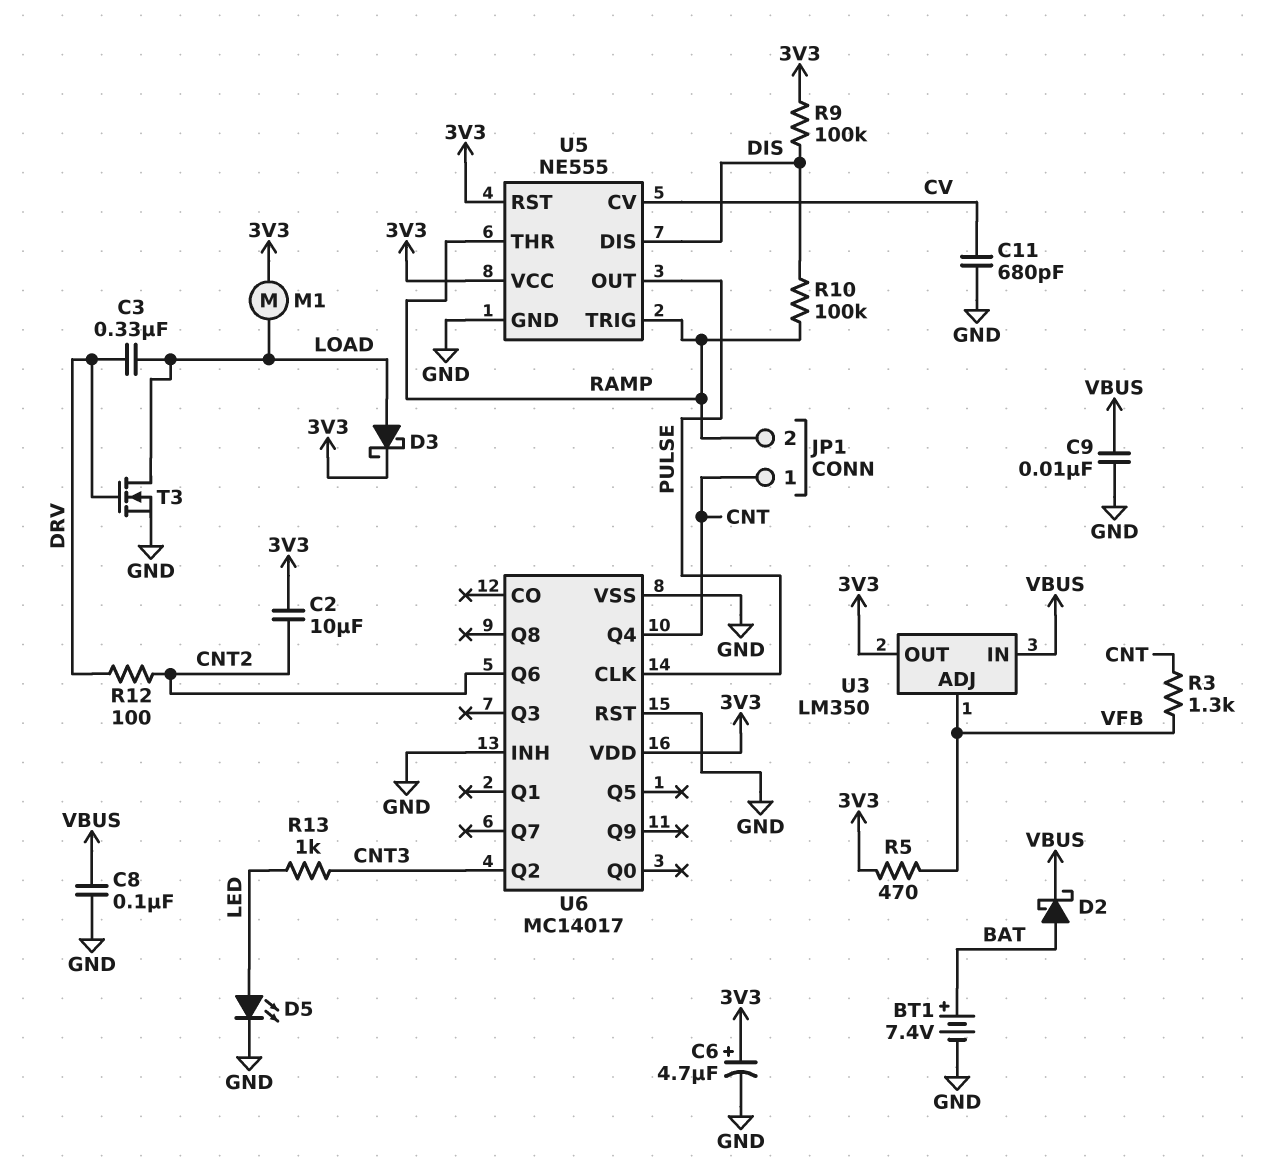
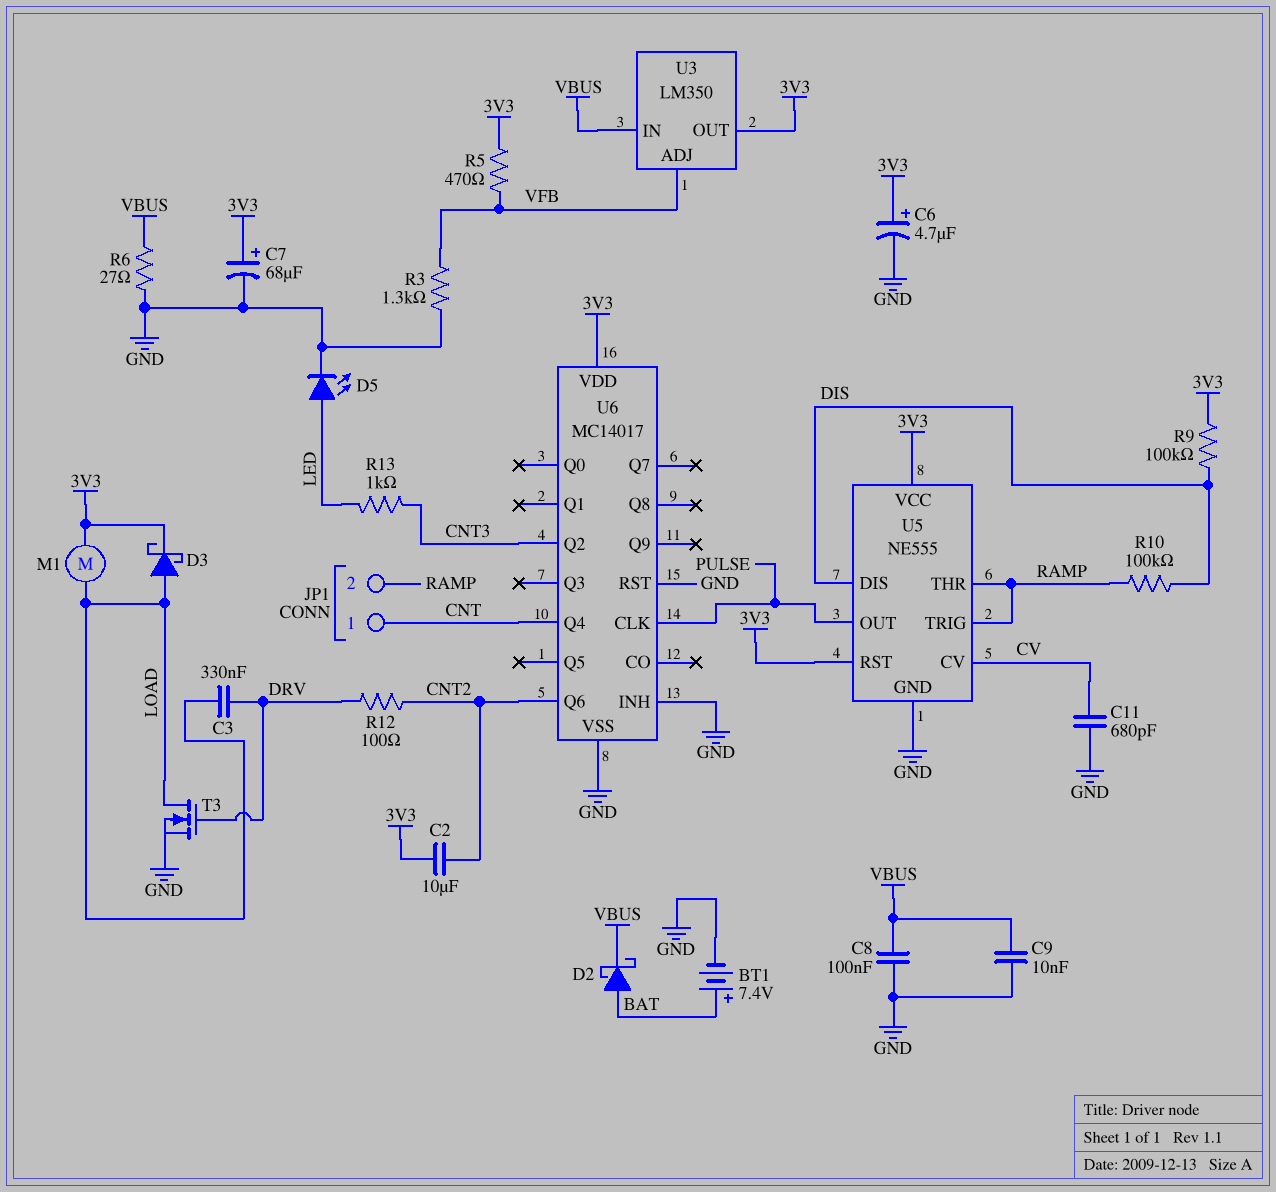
C7: none -> 68uF (plus 3V3, minus GND)
R3: 1.3k (CNT, VFB) -> 1.3k (GND, VFB)
R6: none -> 27 (GND, VBUS)

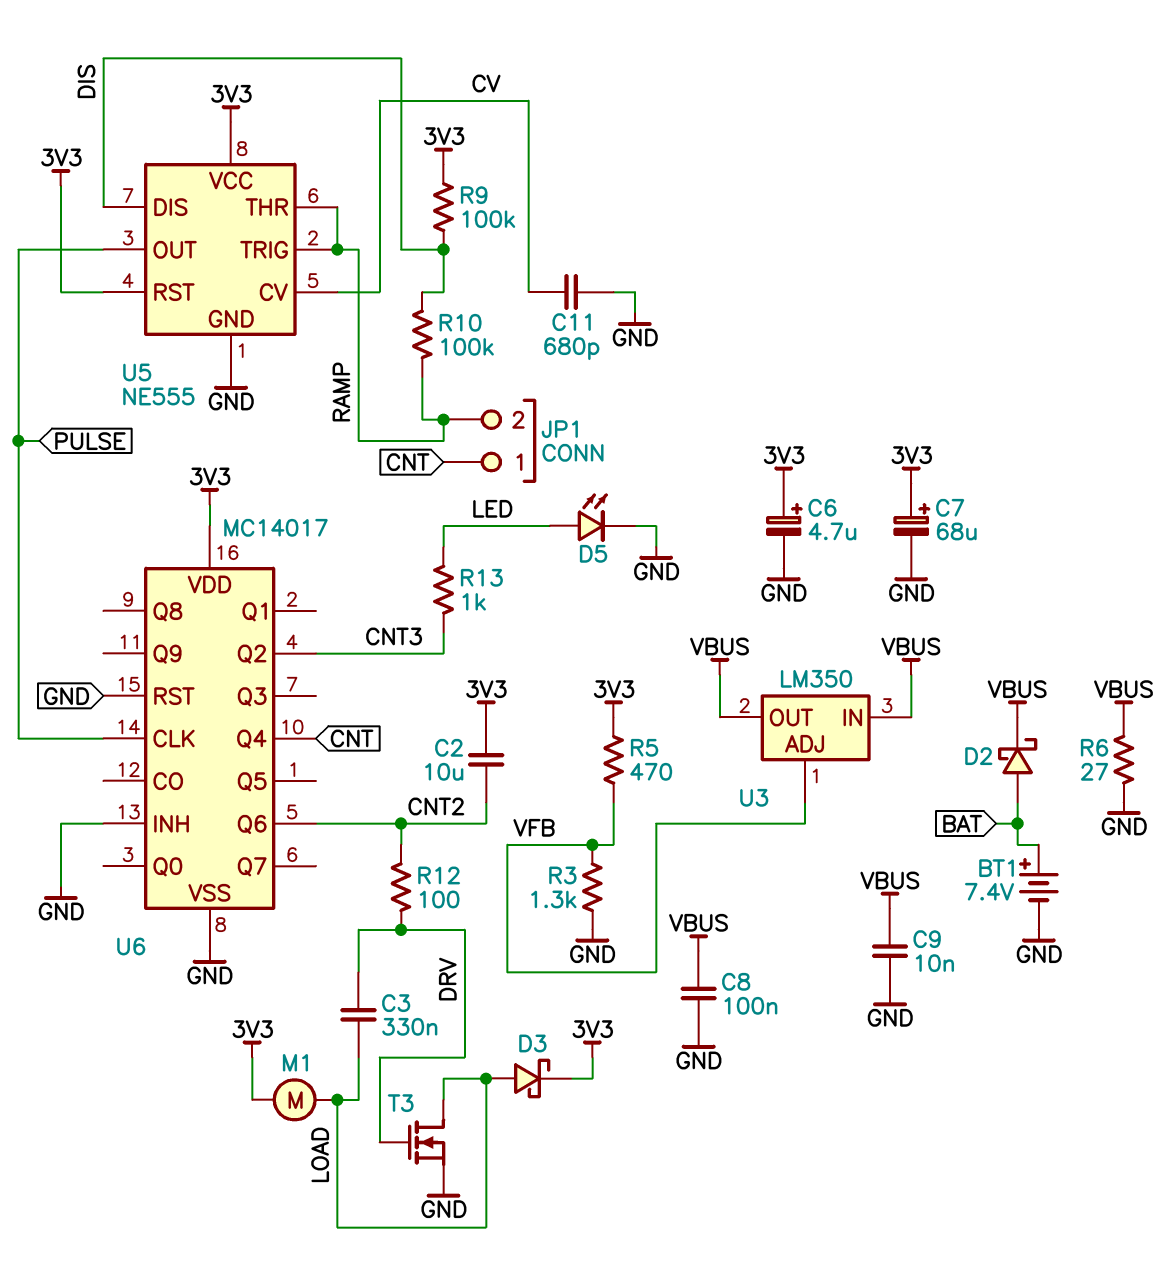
U3 pin OUT: 3V3 -> VBUS

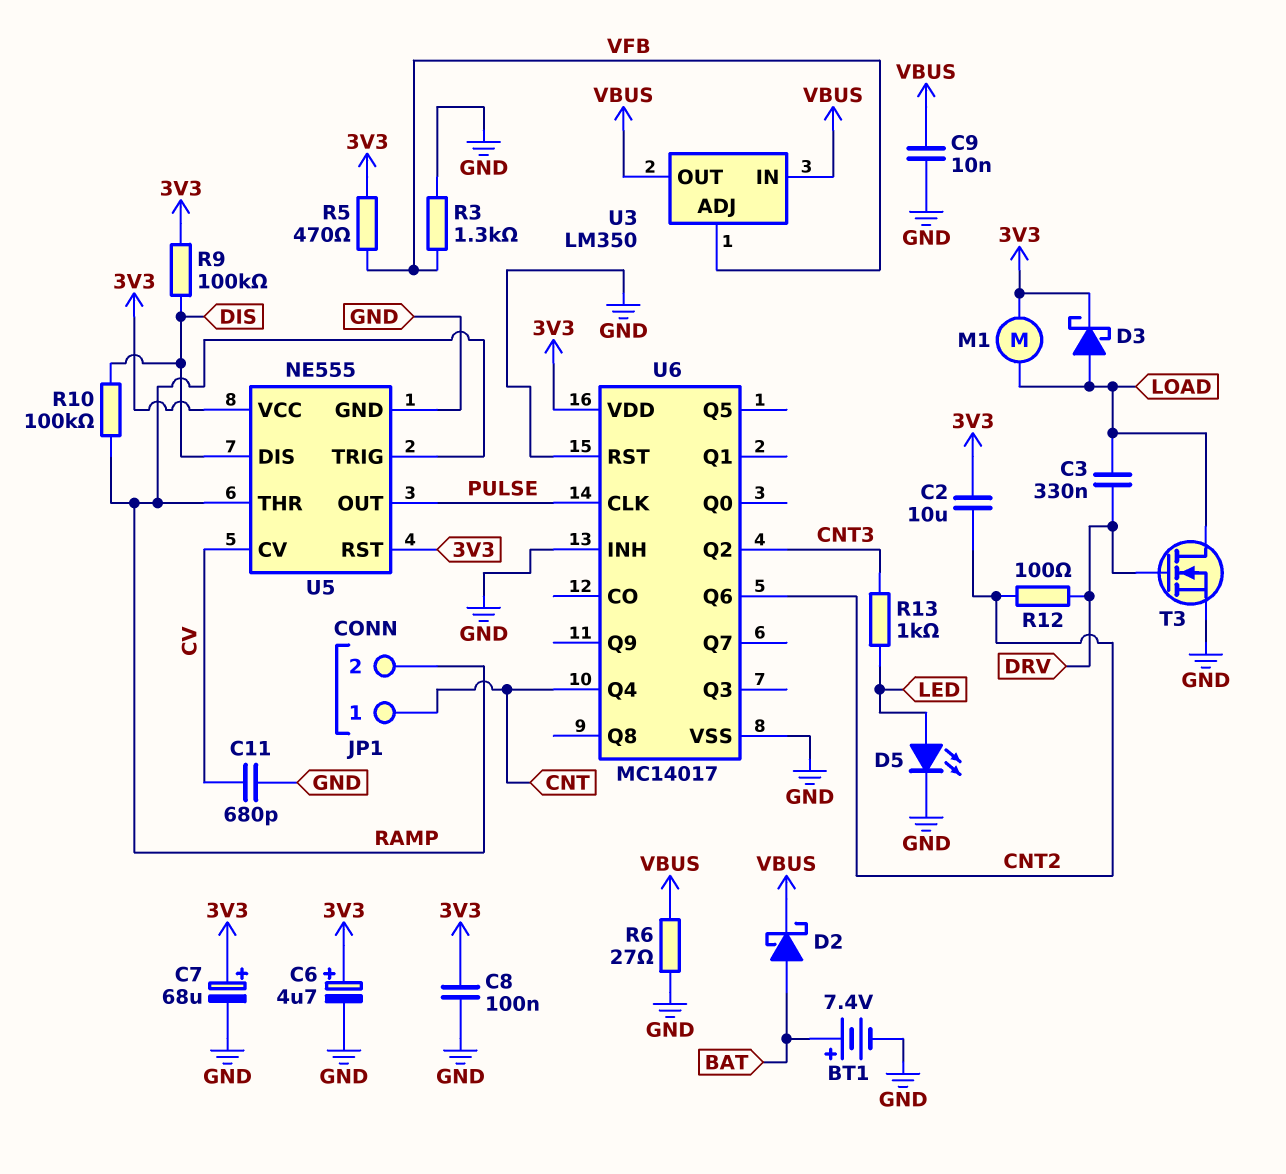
C8: 100nF (GND, VBUS) -> 100nF (3V3, GND)

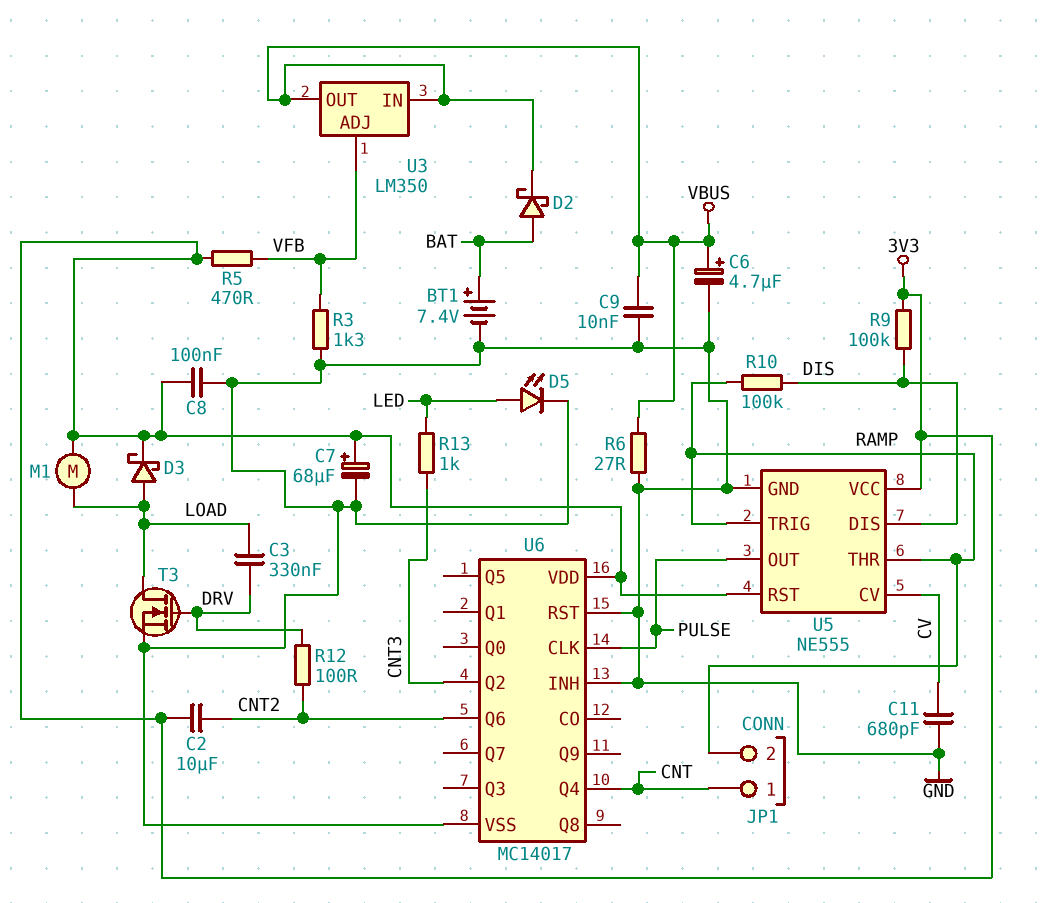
C6: 4.7uF (plus 3V3, minus GND) -> 4.7uF (plus VBUS, minus GND)

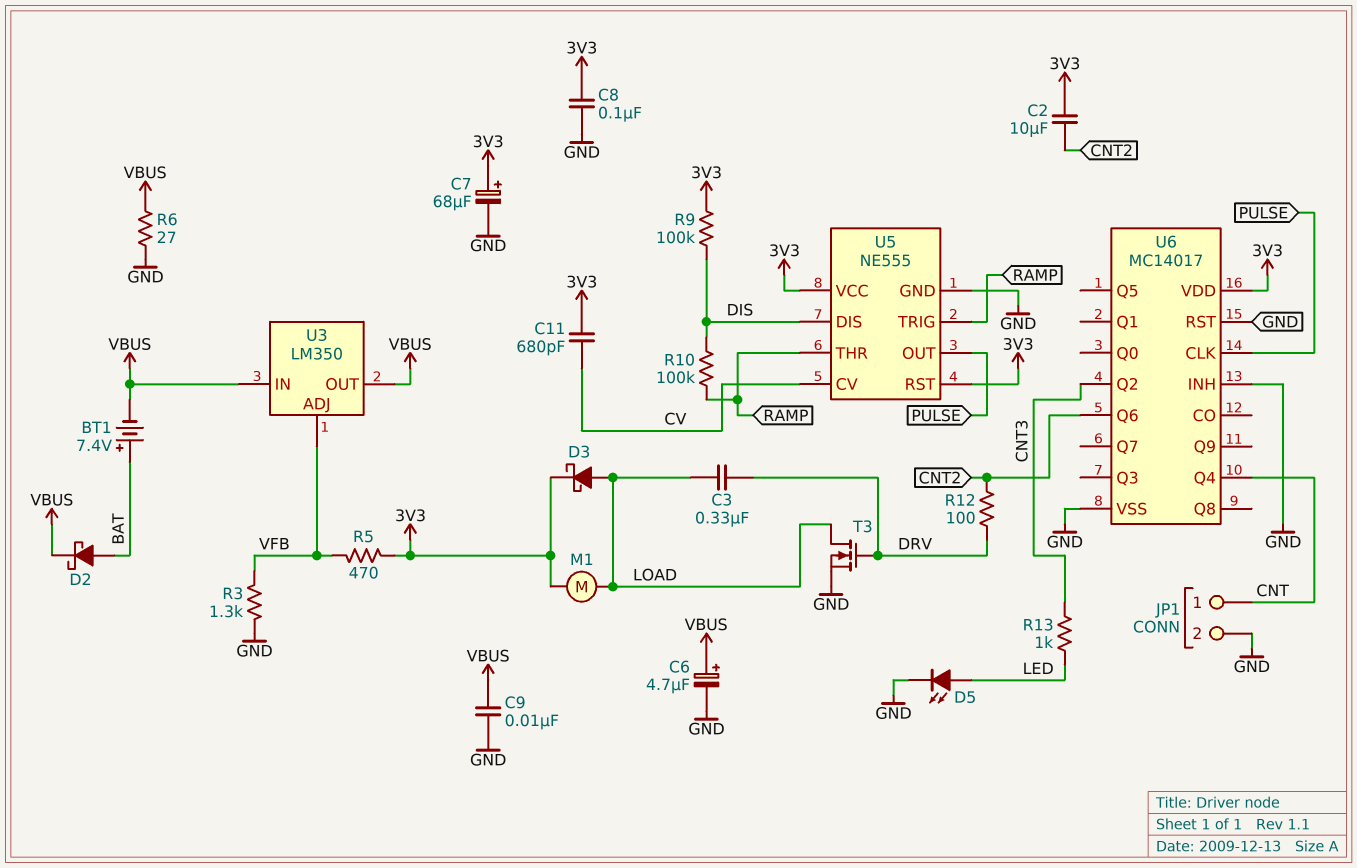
BT1: 7.4V (plus BAT, minus GND) -> 7.4V (plus BAT, minus VBUS)
C11: 680pF (CV, GND) -> 680pF (3V3, CV)
JP1 pin 2: RAMP -> GND

